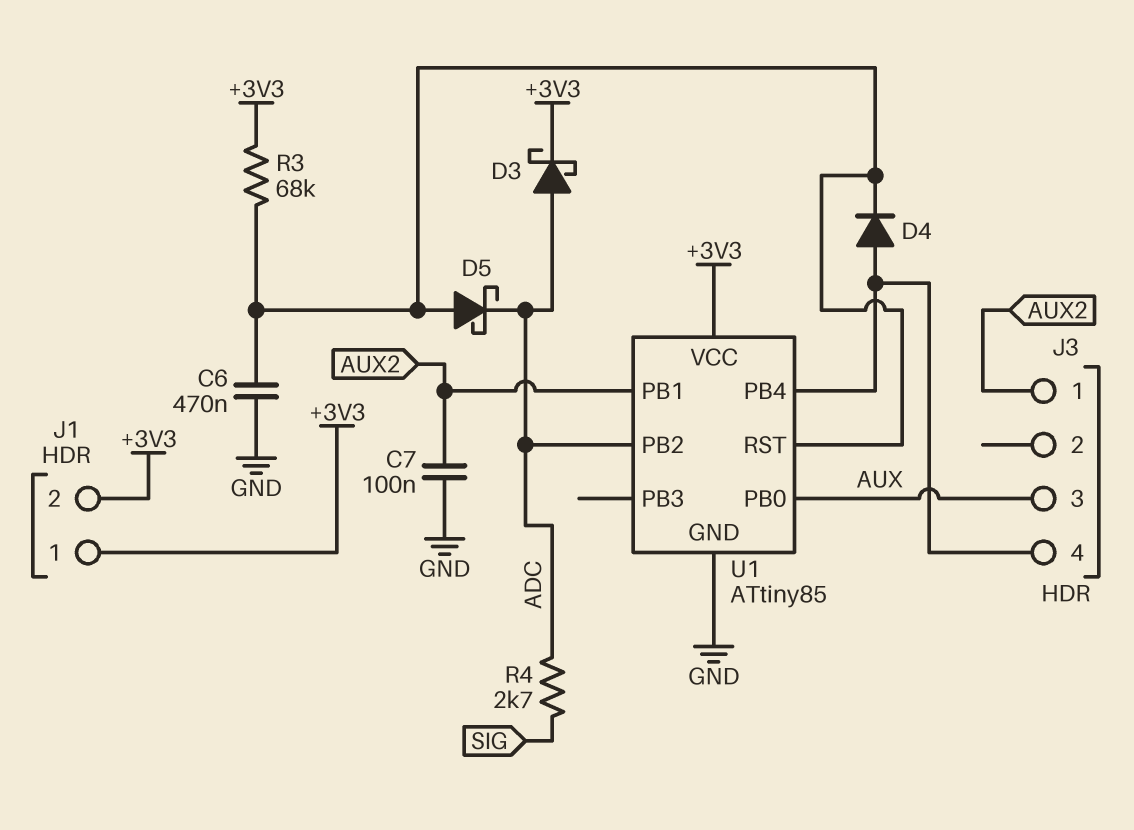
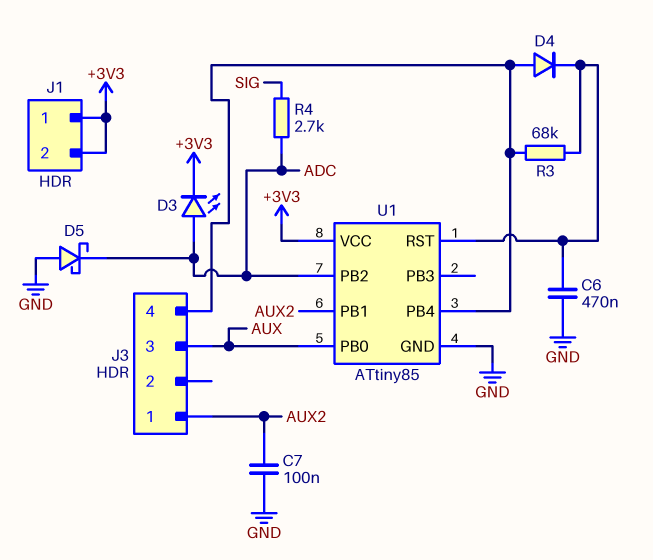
D3: schottky (A ADC, K +3V3) -> LED (A ADC, K +3V3)
D5: schottky (A U1/RST, K ADC) -> schottky (A GND, K ADC)
R3: 68k (+3V3, U1/RST) -> 68k (J3/4, U1/RST)

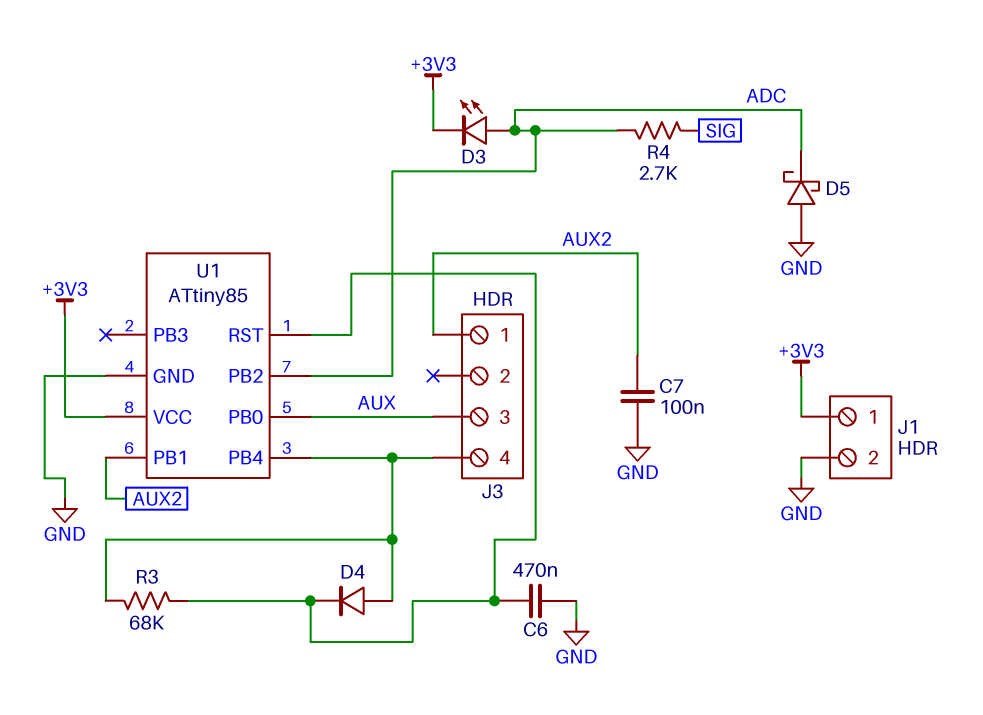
J1 pin 2: +3V3 -> GND

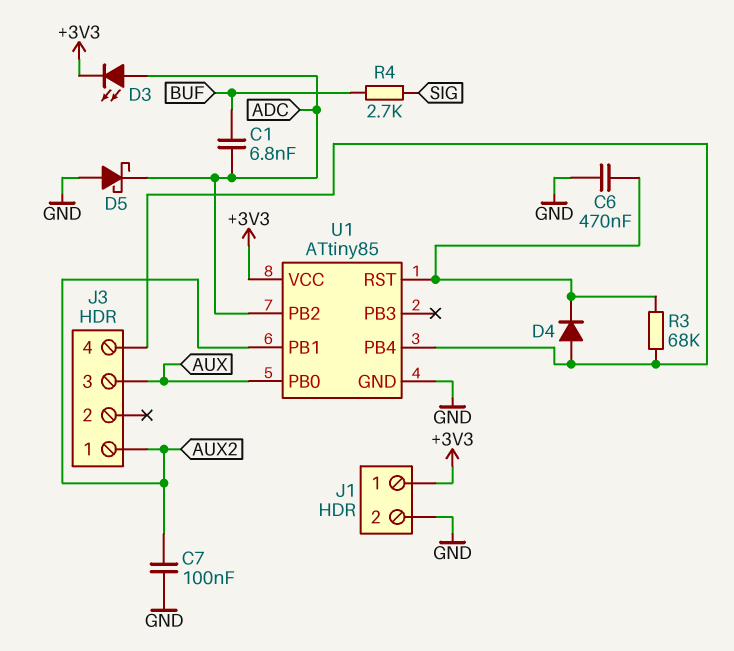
C1: none -> 6.8nF (ADC, BUF)
R4: 2.7k (ADC, SIG) -> 2.7k (BUF, SIG)

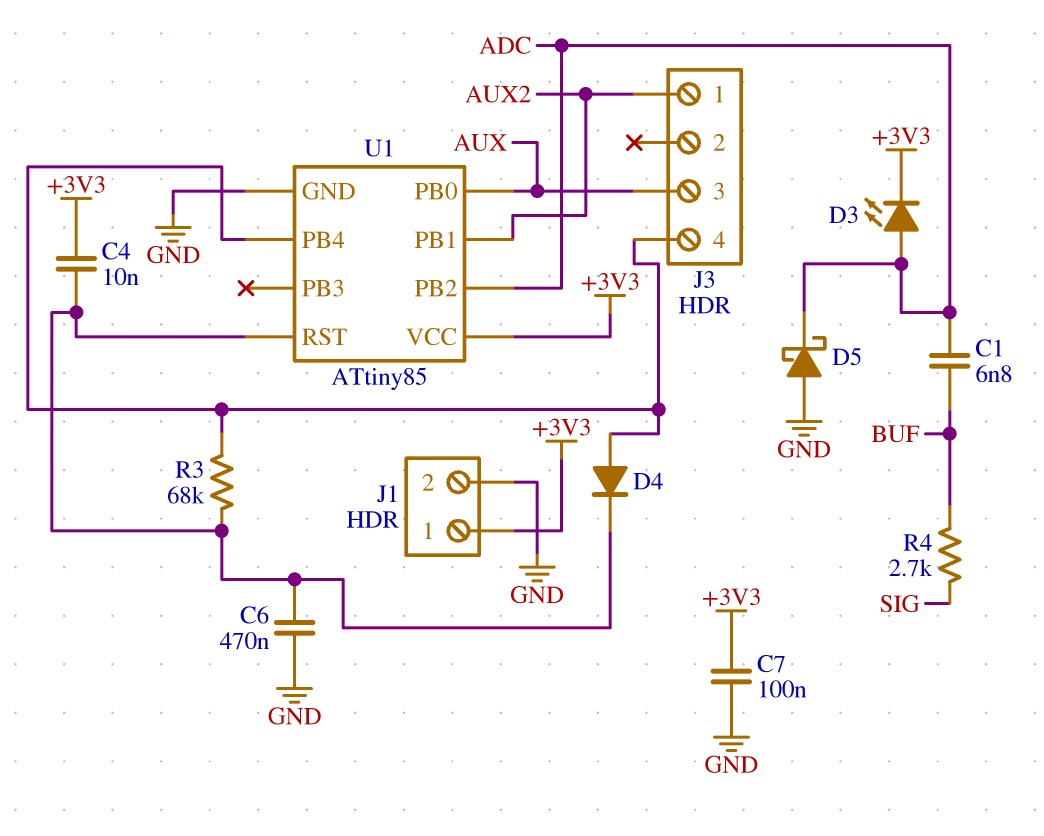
C4: none -> 10nF (+3V3, U1/RST)
C7: 100nF (AUX2, GND) -> 100nF (+3V3, GND)

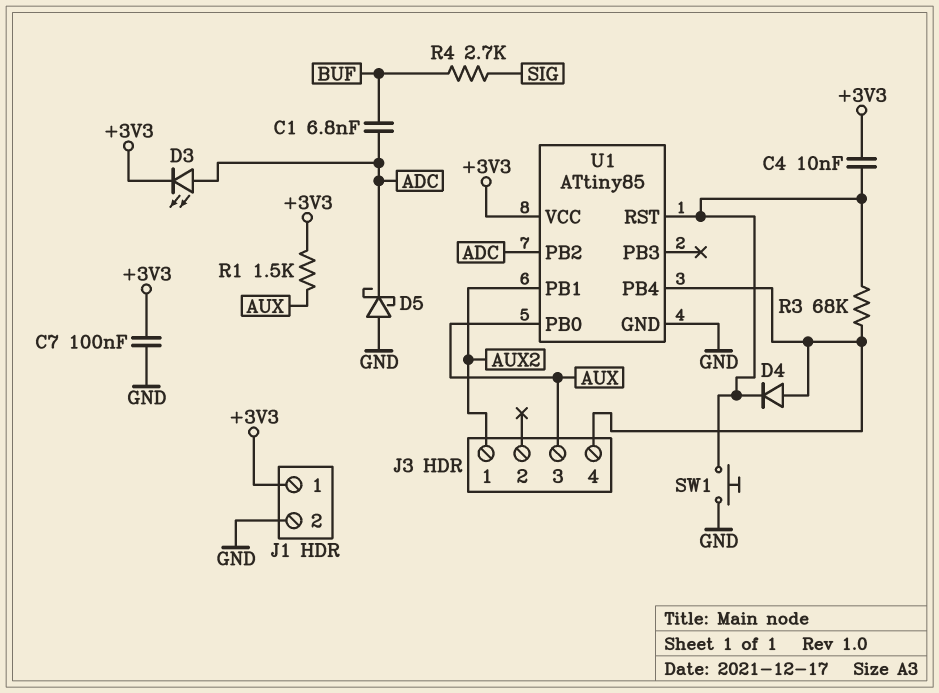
C6: 470nF (GND, U1/RST) -> none
R1: none -> 1.5k (+3V3, AUX)
SW1: none -> button (GND, U1/RST)

